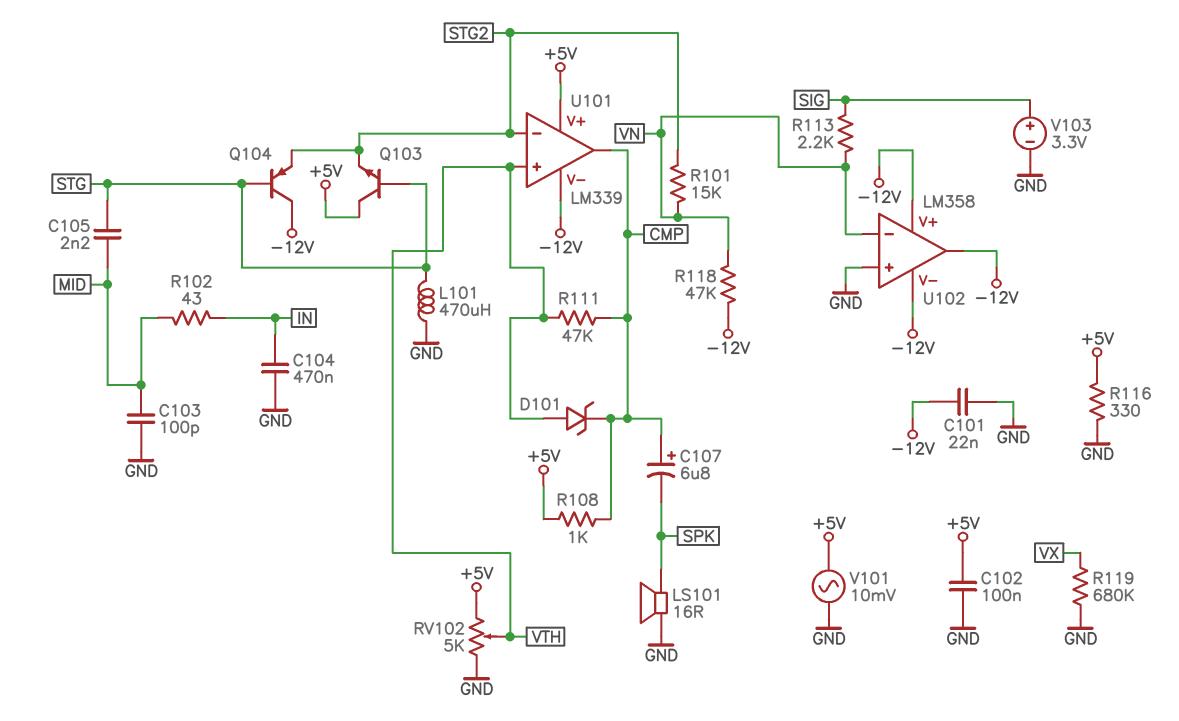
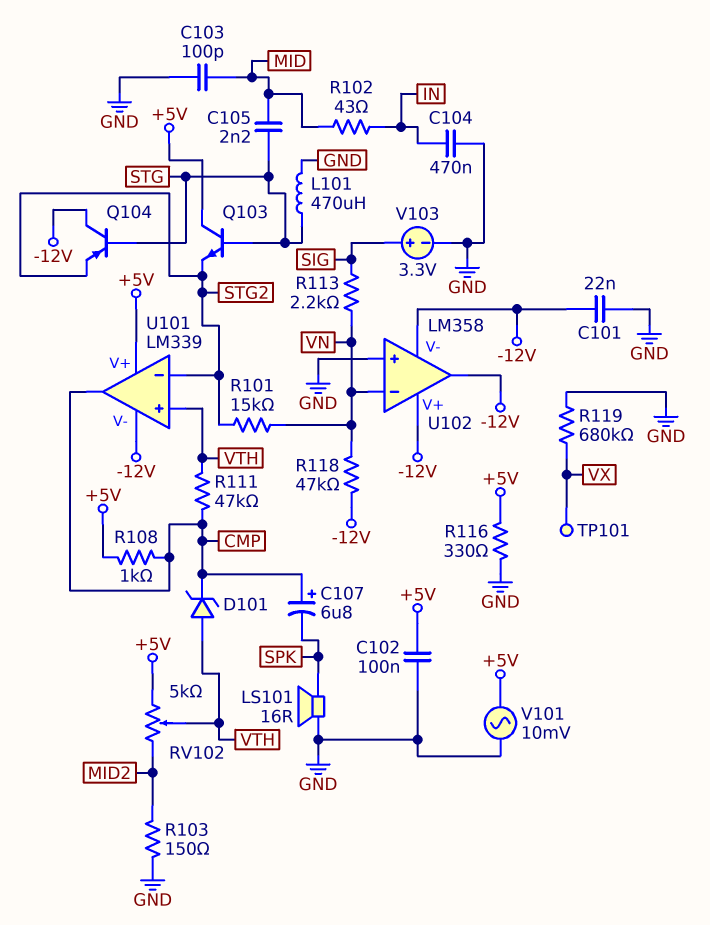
R103: none -> 150 (GND, MID2)
RV102: 5k (+5V, GND, wiper VTH) -> 5k (+5V, MID2, wiper VTH)
TP101: none -> test point (VX)

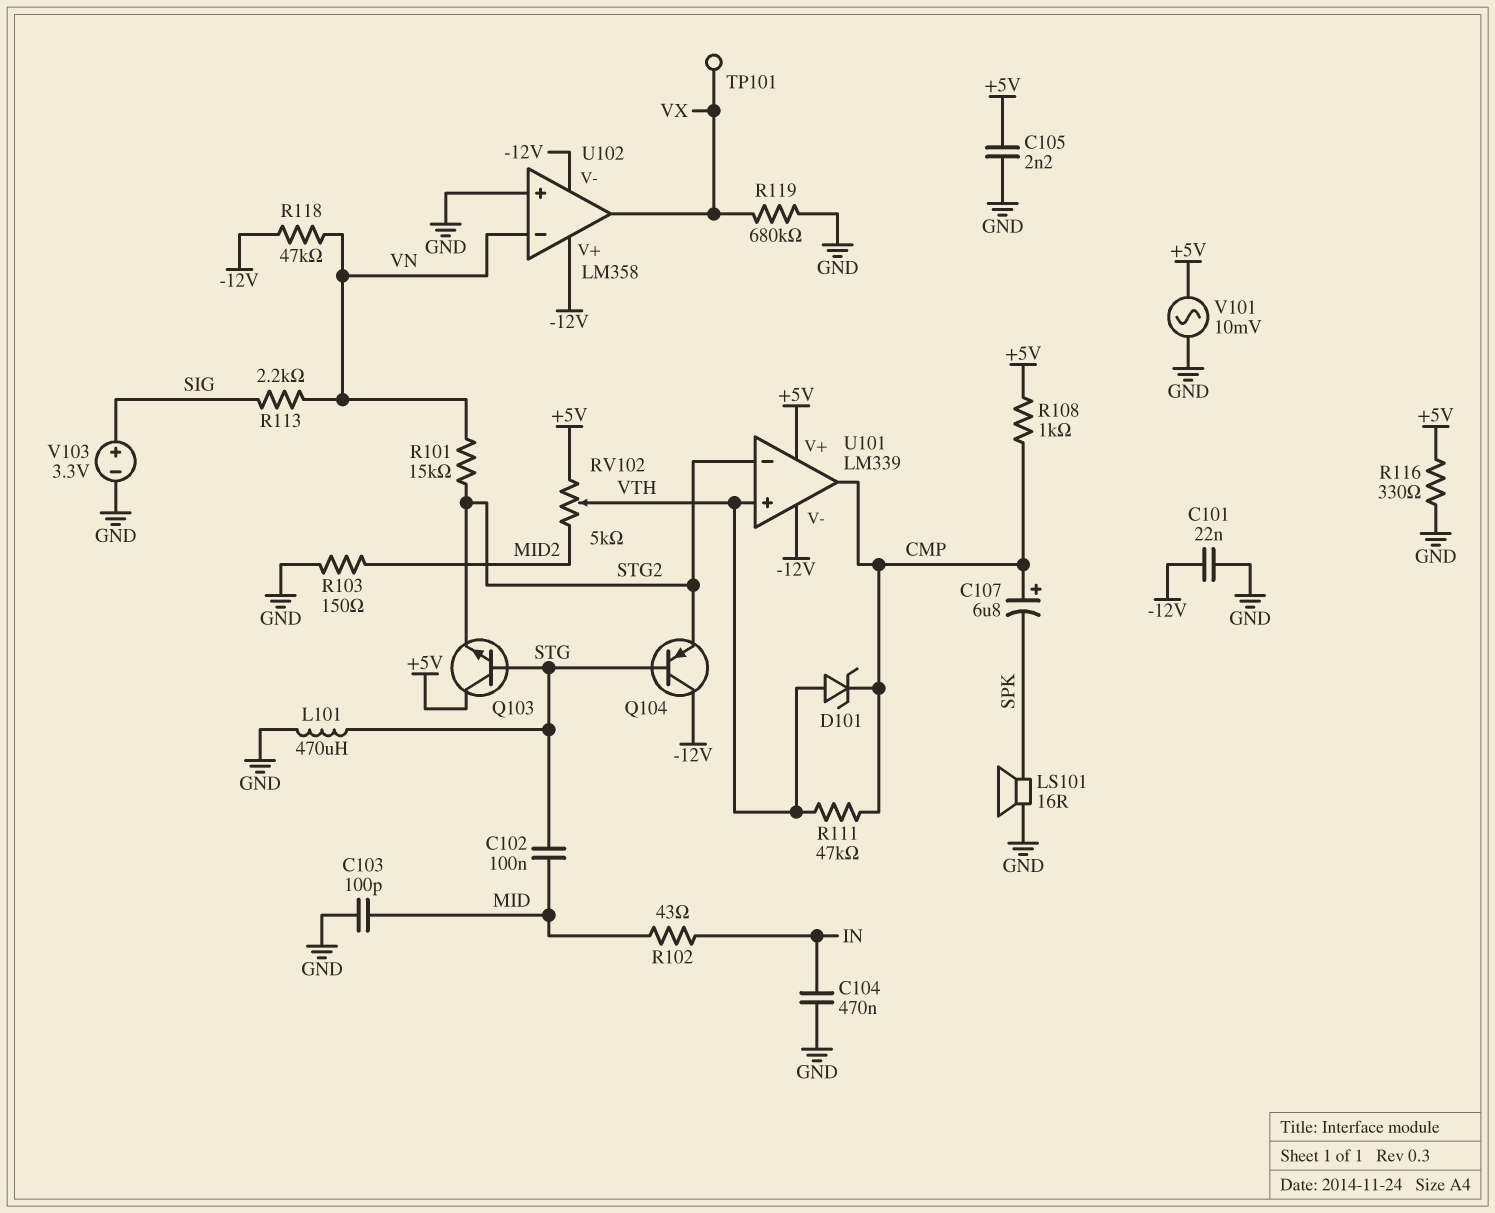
C102: 100nF (+5V, GND) -> 100nF (MID, STG)
C105: 2.2nF (MID, STG) -> 2.2nF (+5V, GND)
U102 pin out: -12V -> VX

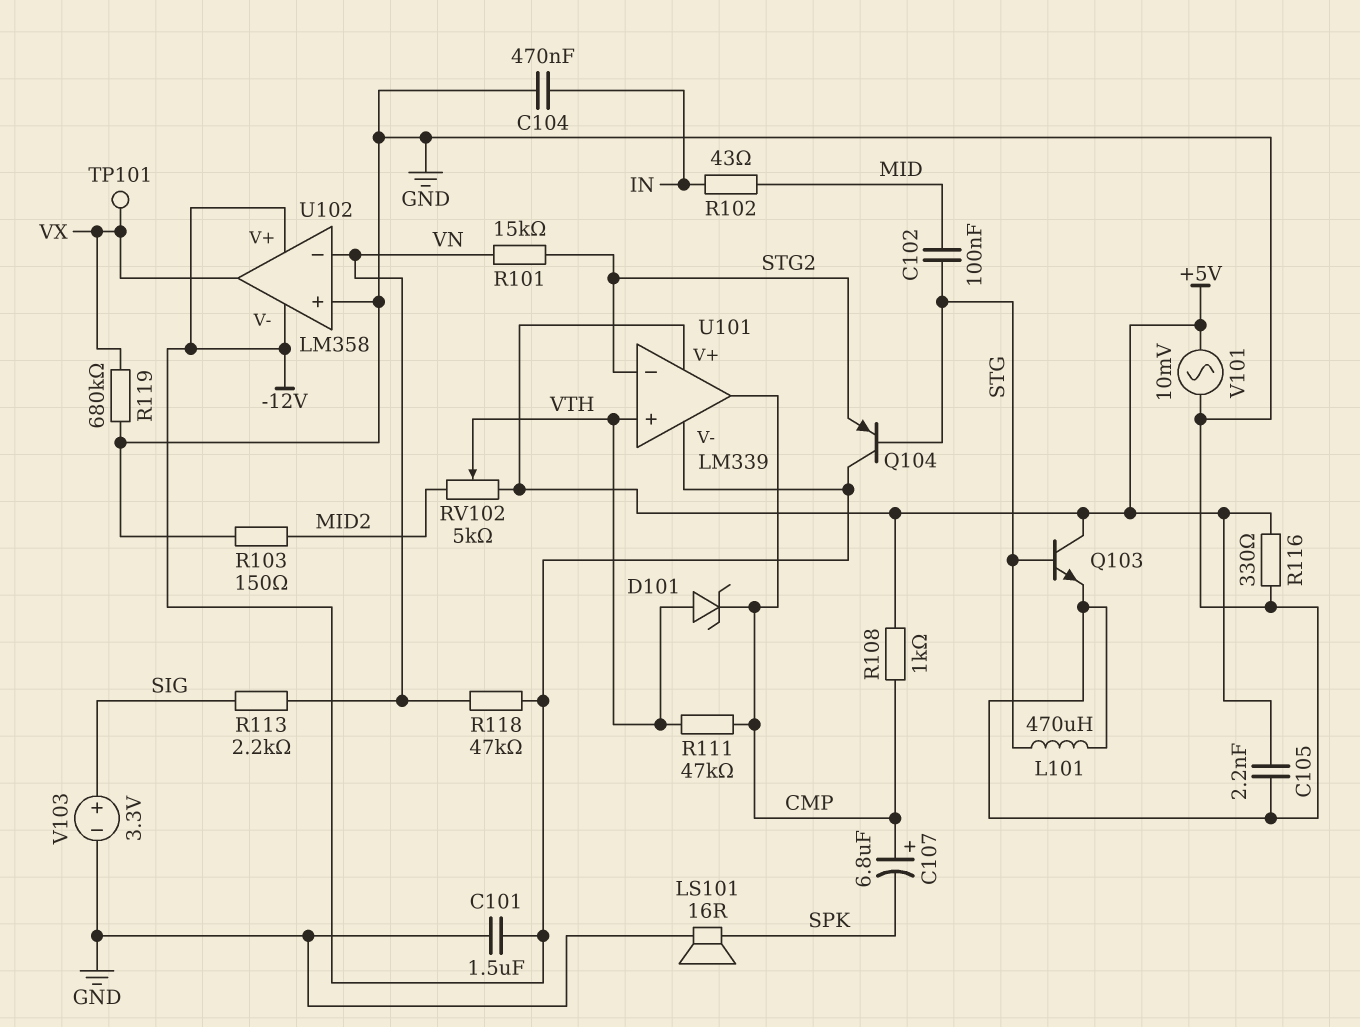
C101: 22nF (-12V, GND) -> 1.5uF (-12V, GND)
C103: 100pF (GND, MID) -> none
Q103: NPN (B STG, C +5V, E STG2) -> NPN (B STG, C +5V, E GND)

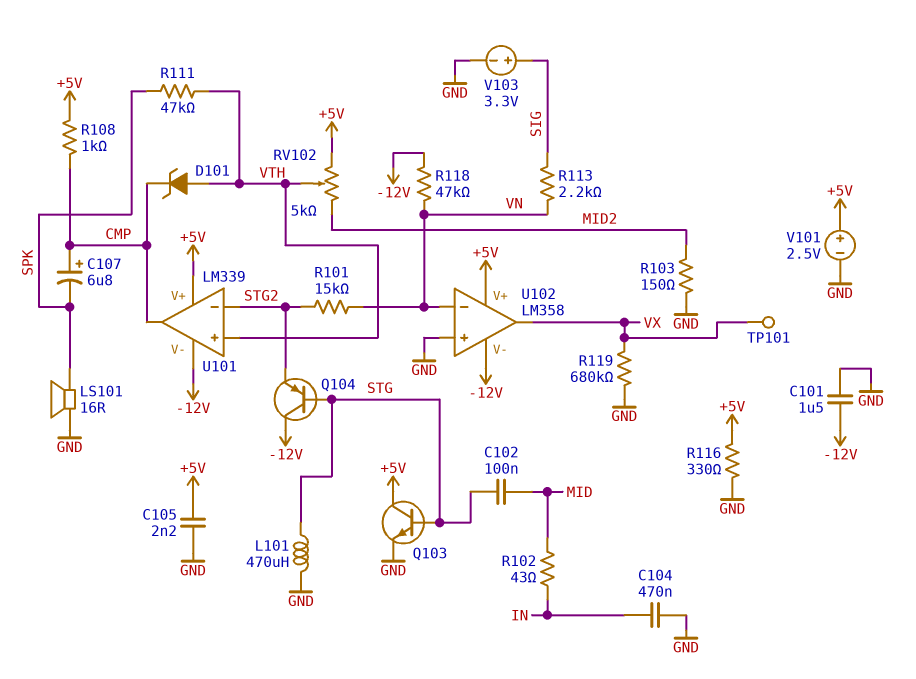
R111: 47k (CMP, VTH) -> 47k (SPK, VTH)
U102 pin V+: -12V -> +5V
V101: AC 10mV (+5V, GND) -> 2.5V (plus +5V, minus GND)

